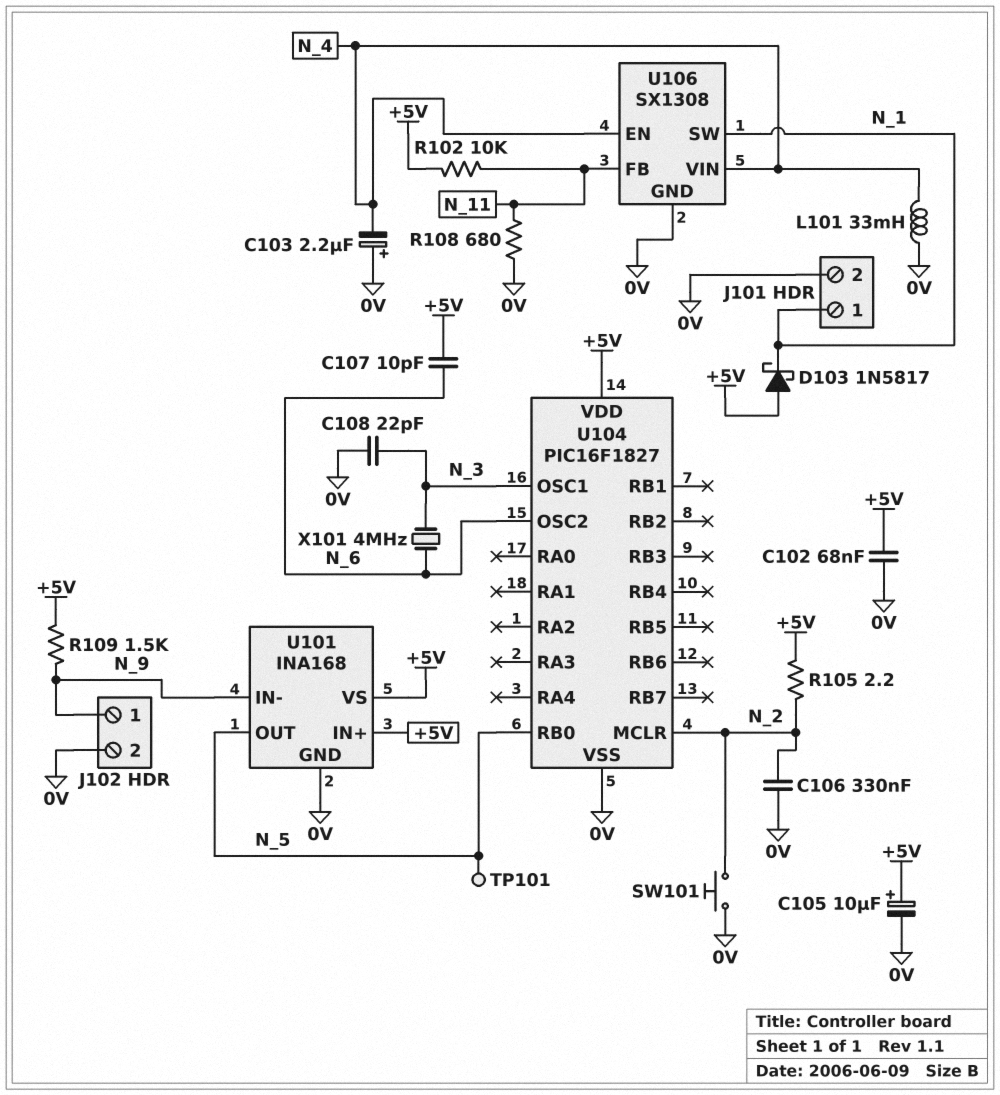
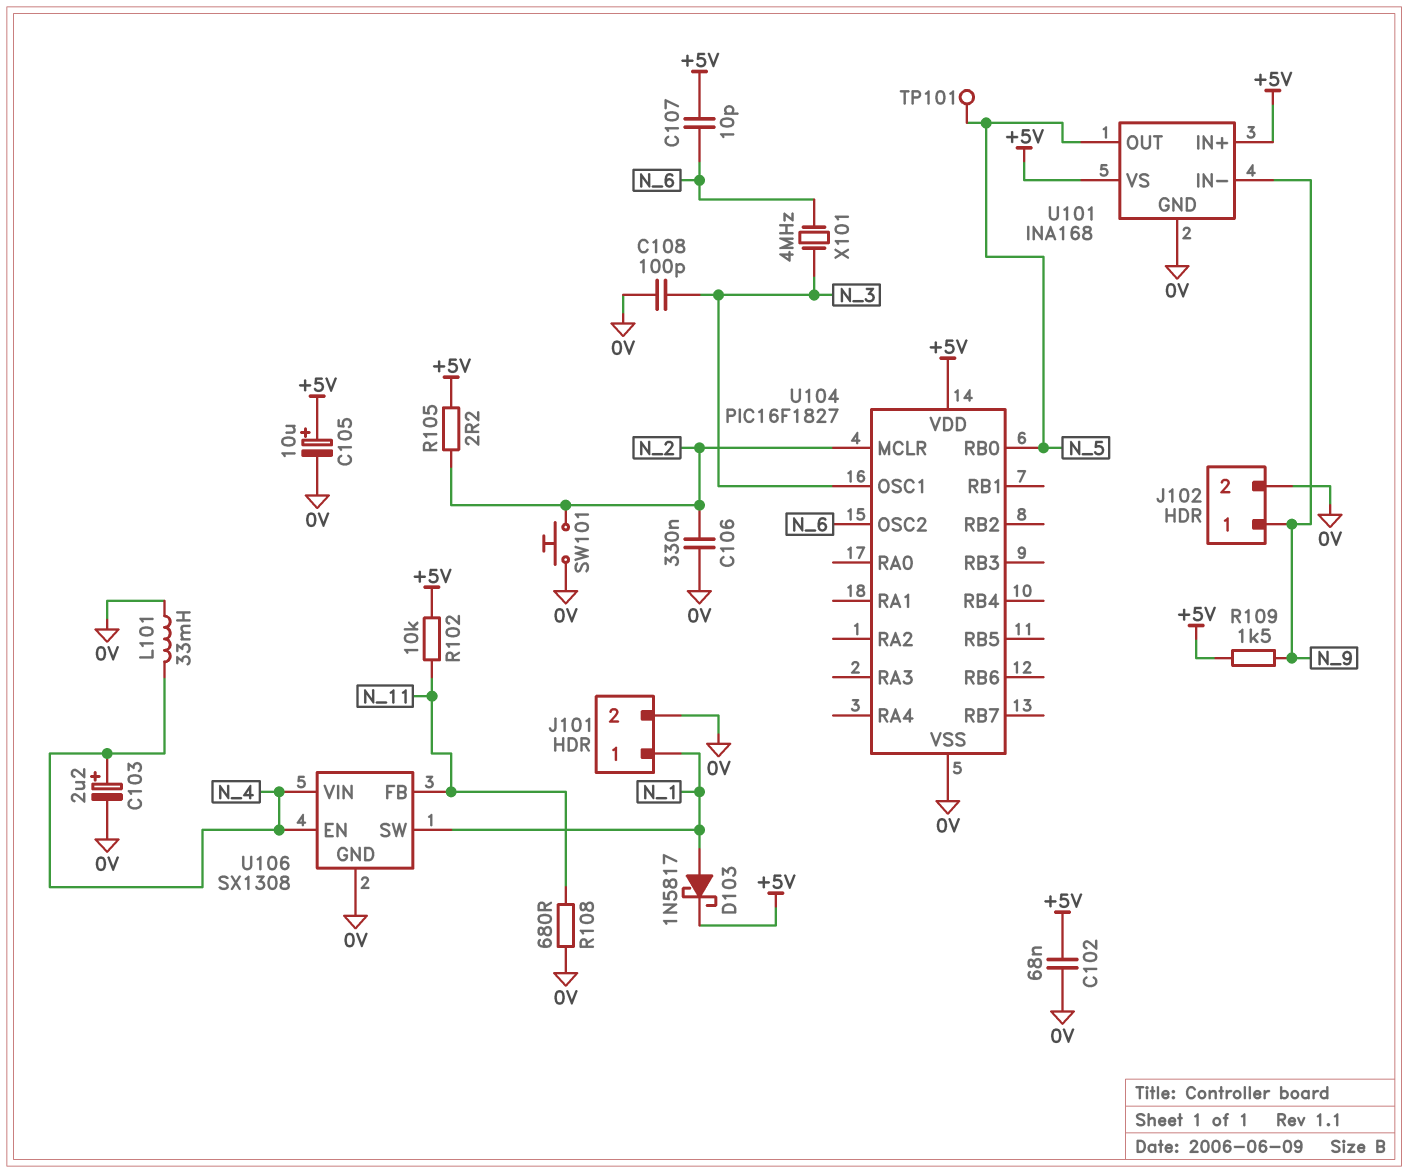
C103: 2.2uF (plus 0V, minus N_4) -> 2.2uF (plus N_4, minus 0V)
C108: 22pF (0V, N_3) -> 100pF (0V, N_3)
D103: schottky 1N5817 (A +5V, K N_1) -> schottky 1N5817 (A N_1, K +5V)

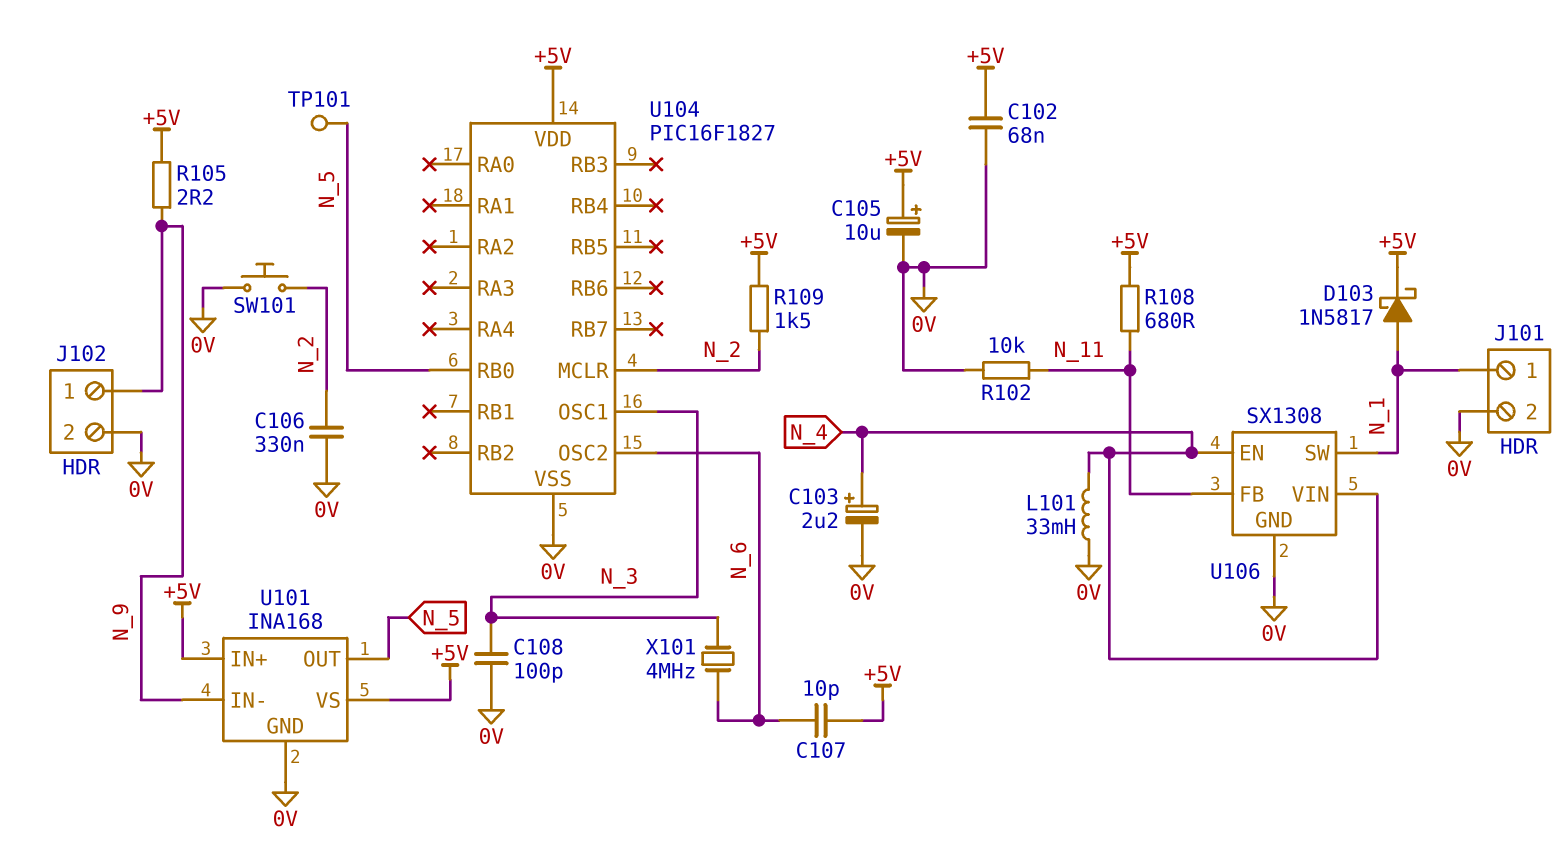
R102: 10k (+5V, N_11) -> 10k (0V, N_11)
R105: 2.2 (+5V, N_2) -> 2.2 (+5V, N_9)
R108: 680 (0V, N_11) -> 680 (+5V, N_11)
R109: 1.5k (+5V, N_9) -> 1.5k (+5V, N_2)

